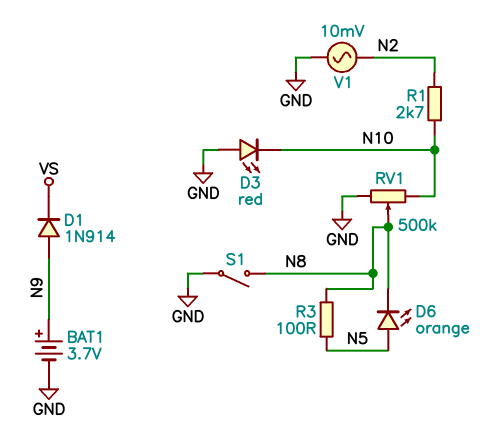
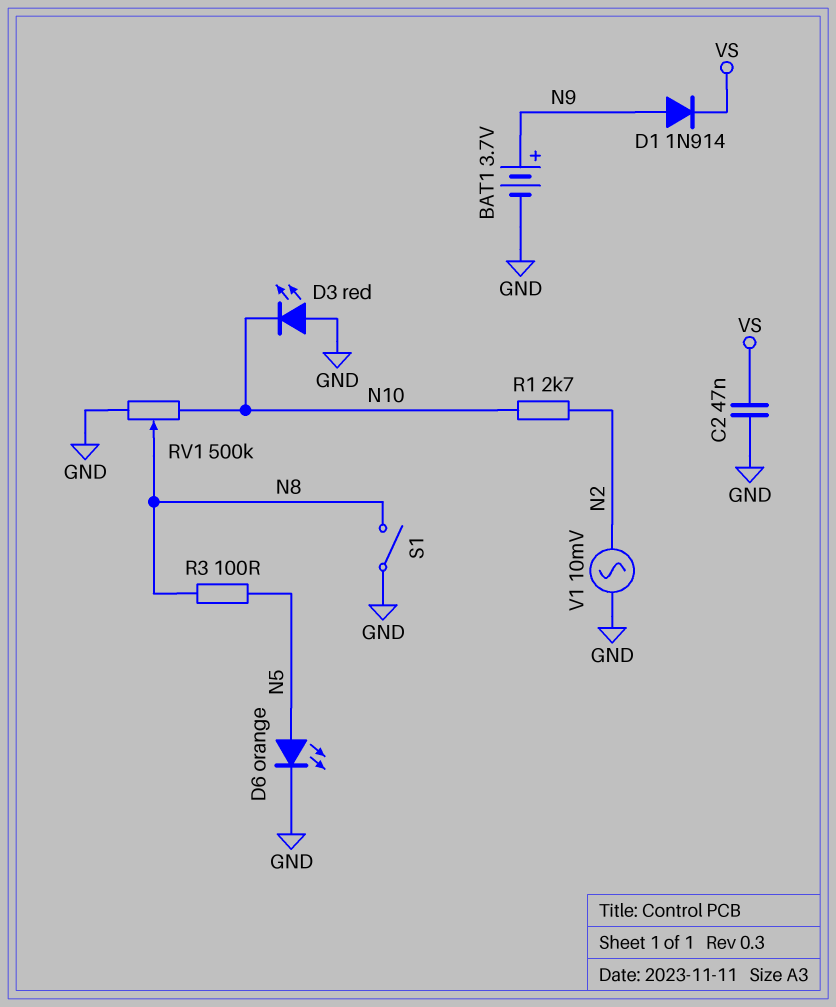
C2: none -> 47nF (GND, VS)
D6: LED orange (A N5, K N8) -> LED orange (A N5, K GND)

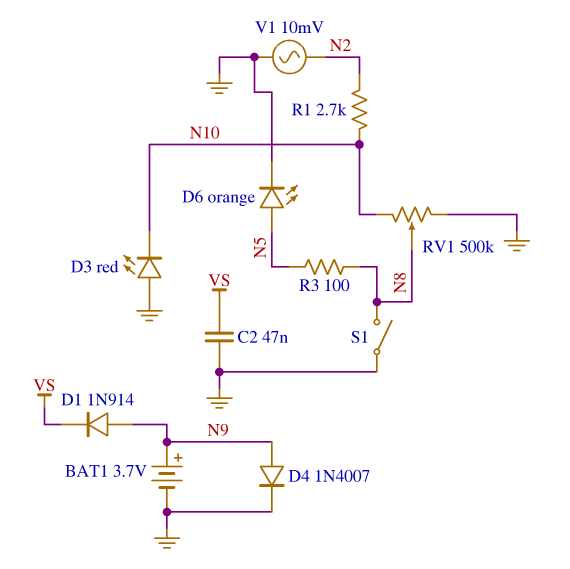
D4: none -> diode 1N4007 (A N9, K GND)

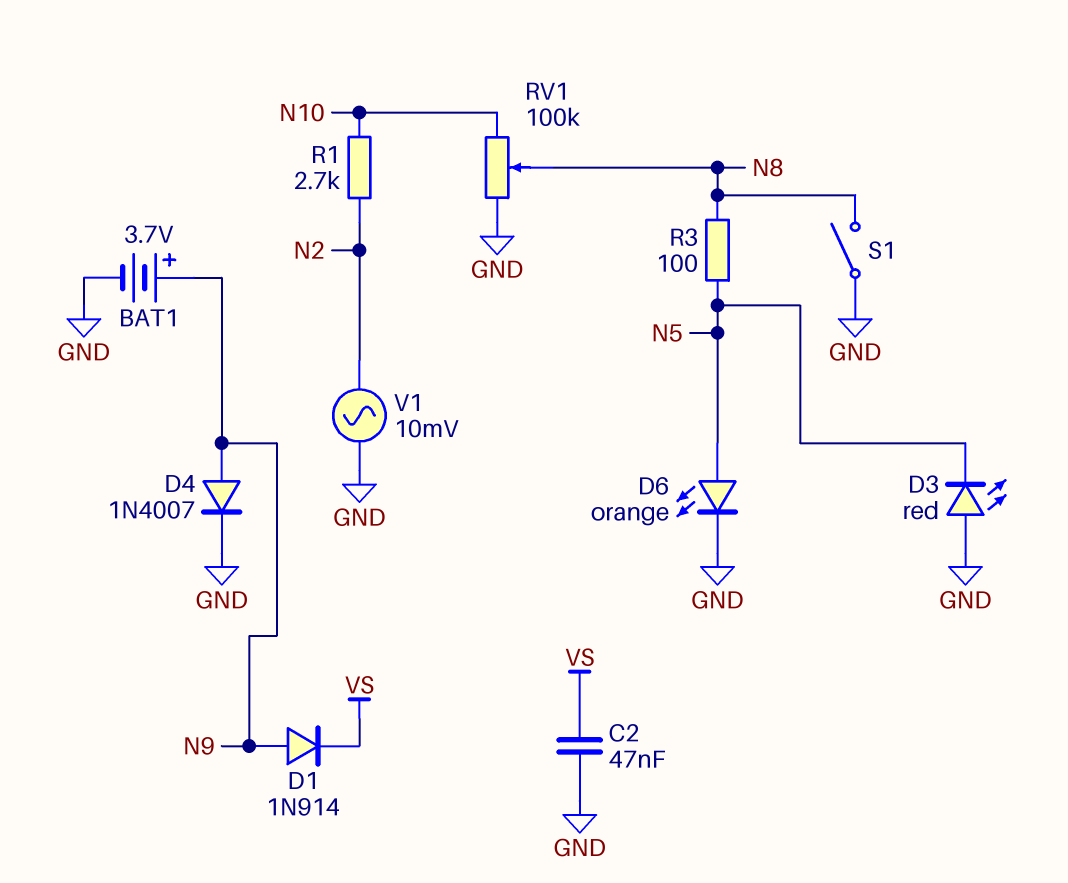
D3: LED red (A GND, K N10) -> LED red (A GND, K N5)
RV1: 500k (GND, N10, wiper N8) -> 100k (GND, N10, wiper N8)

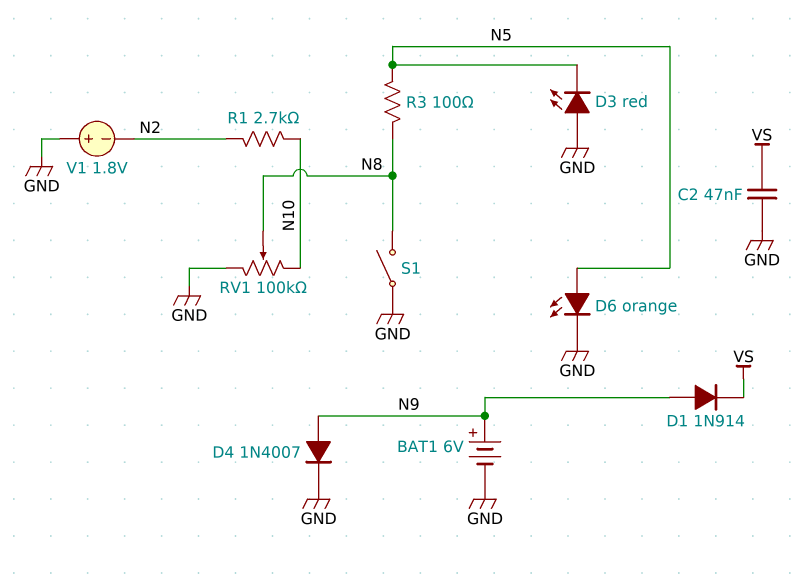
BAT1: 3.7V (plus N9, minus GND) -> 6V (plus N9, minus GND)
V1: AC 10mV (GND, N2) -> 1.8V (plus GND, minus N2)

